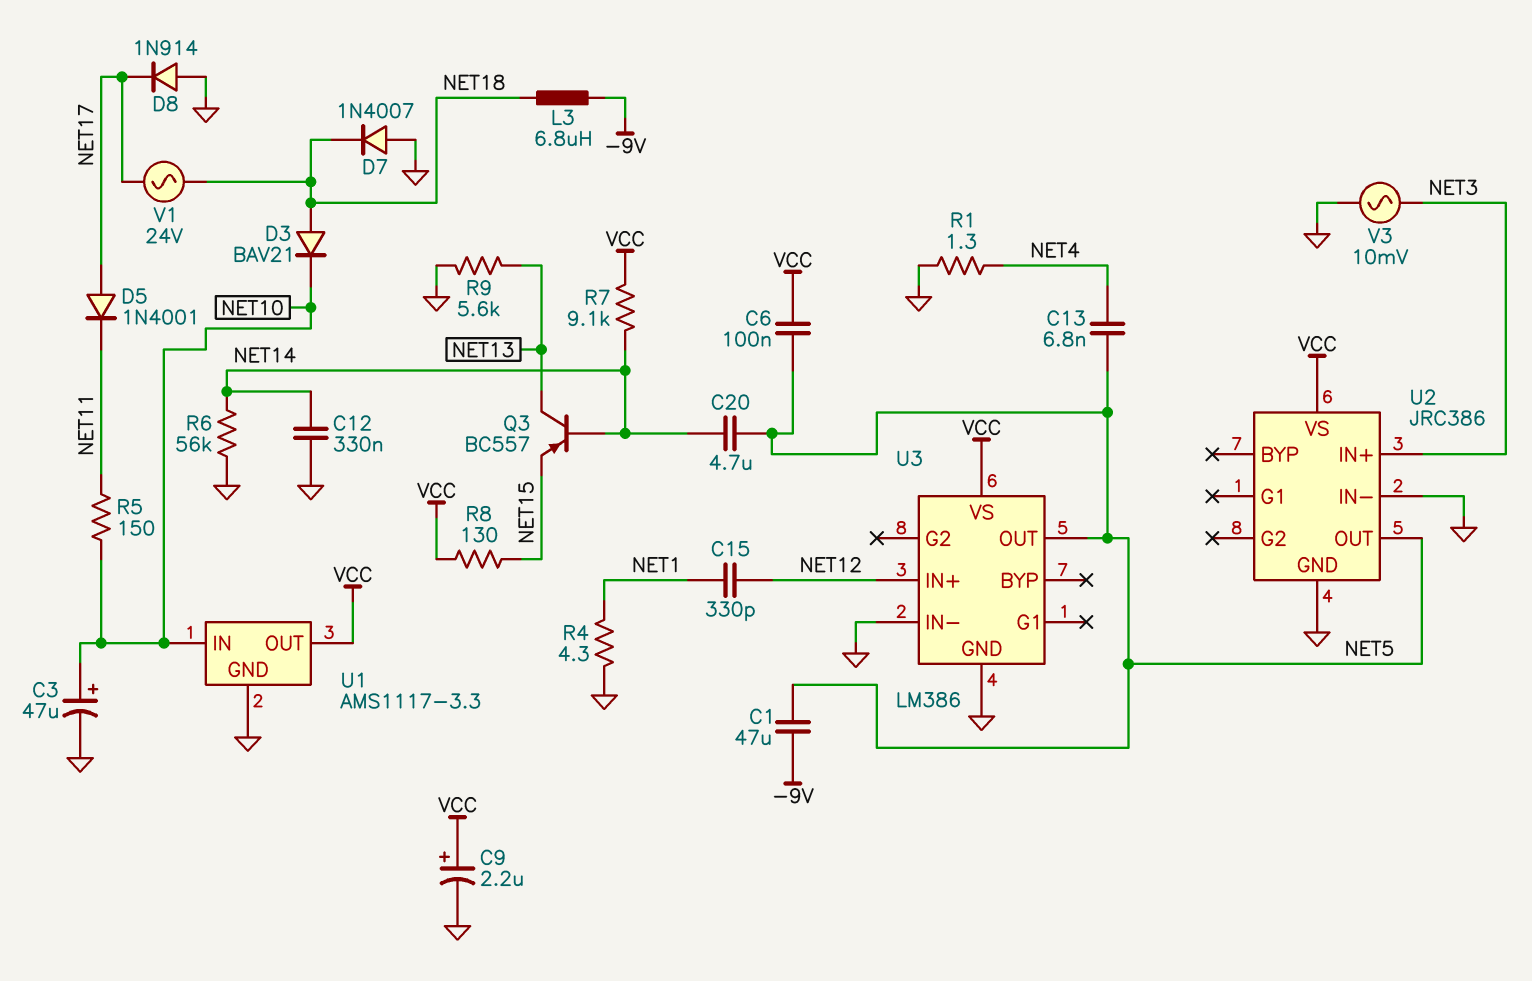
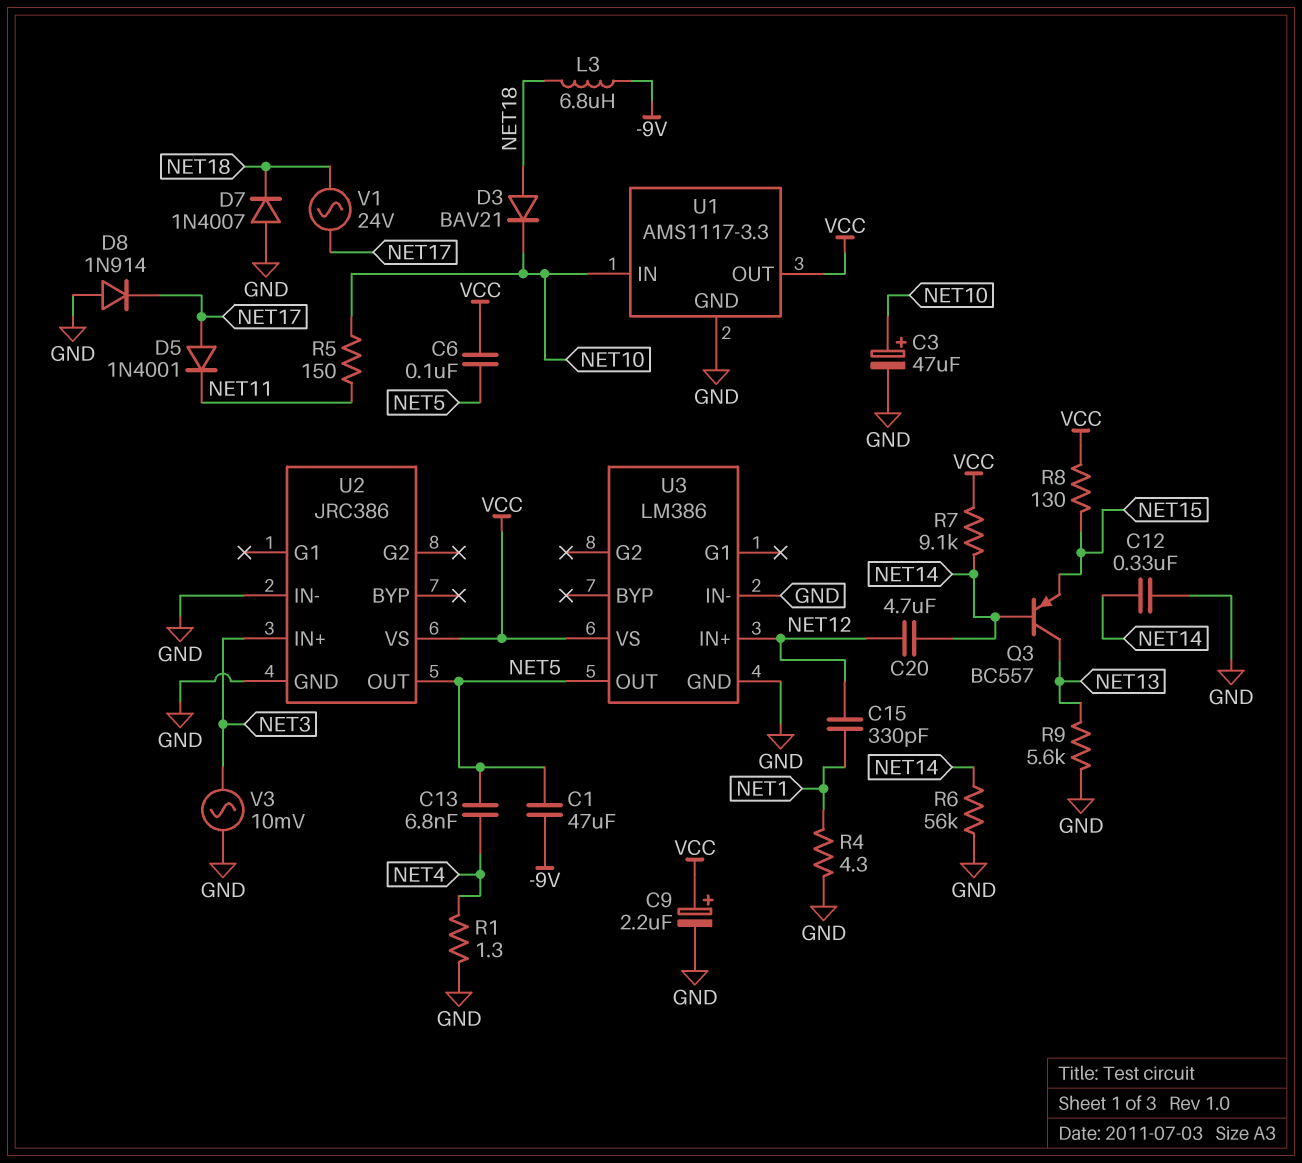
C20: 4.7uF (NET5, NET14) -> 4.7uF (NET12, NET14)

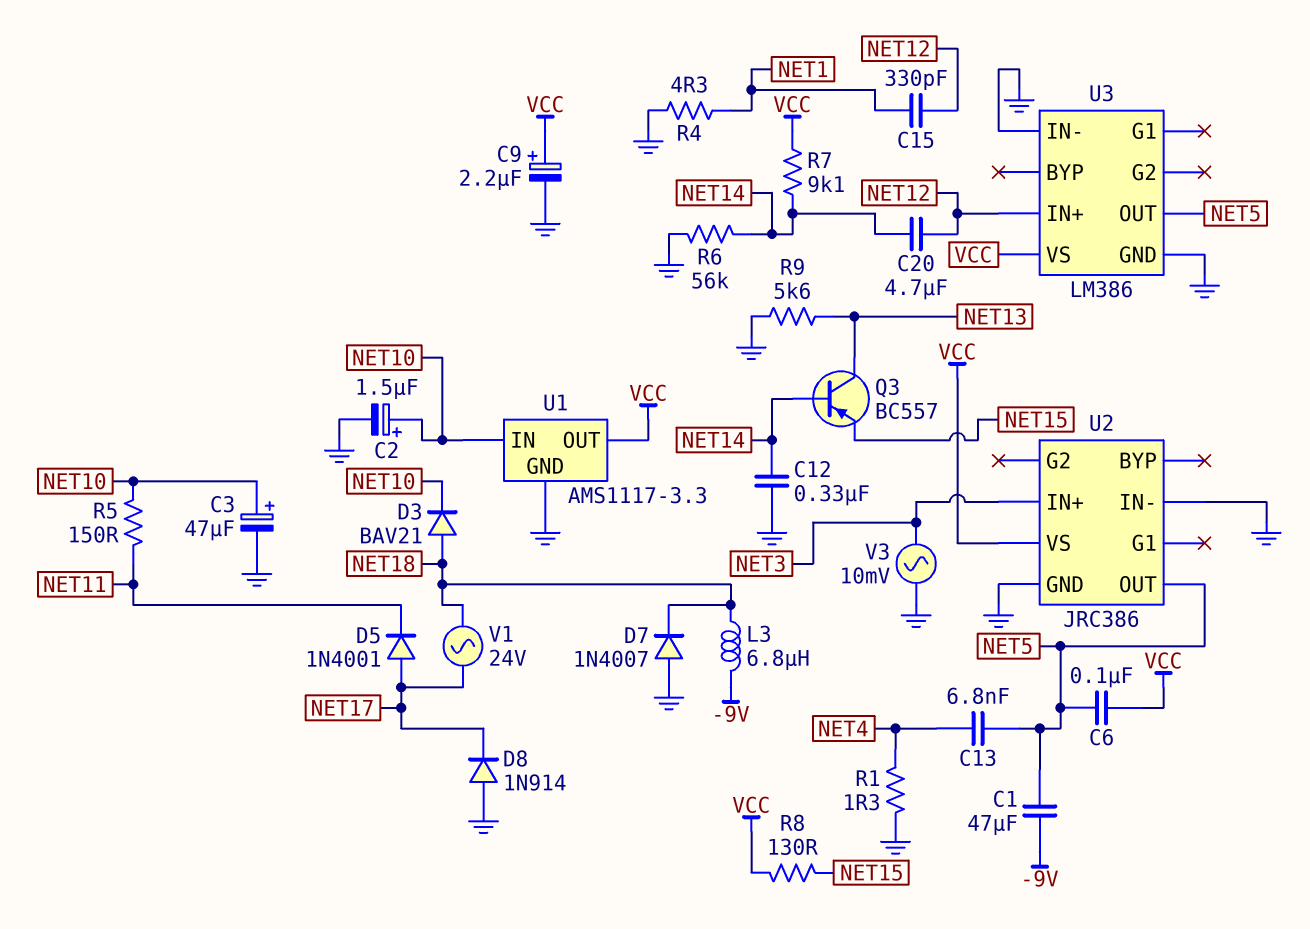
C2: none -> 1.5uF (plus NET10, minus GND)

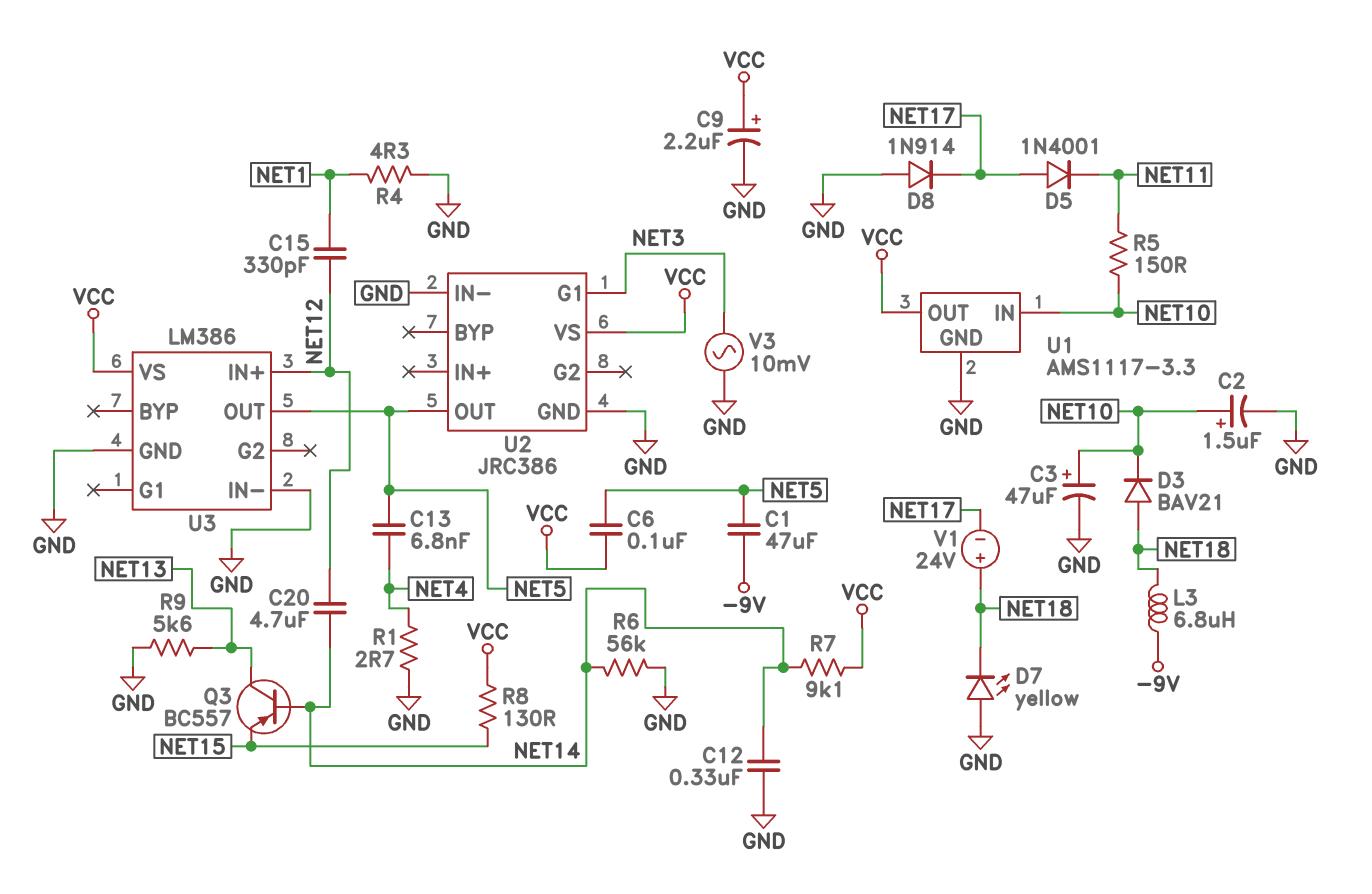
D7: diode 1N4007 (A GND, K NET18) -> LED yellow (A GND, K NET18)
R1: 1.3 (GND, NET4) -> 2.7 (GND, NET4)
U2 pin G1: none -> NET3
U2 pin IN+: NET3 -> none
V1: AC 24V (NET17, NET18) -> 24V (plus NET18, minus NET17)

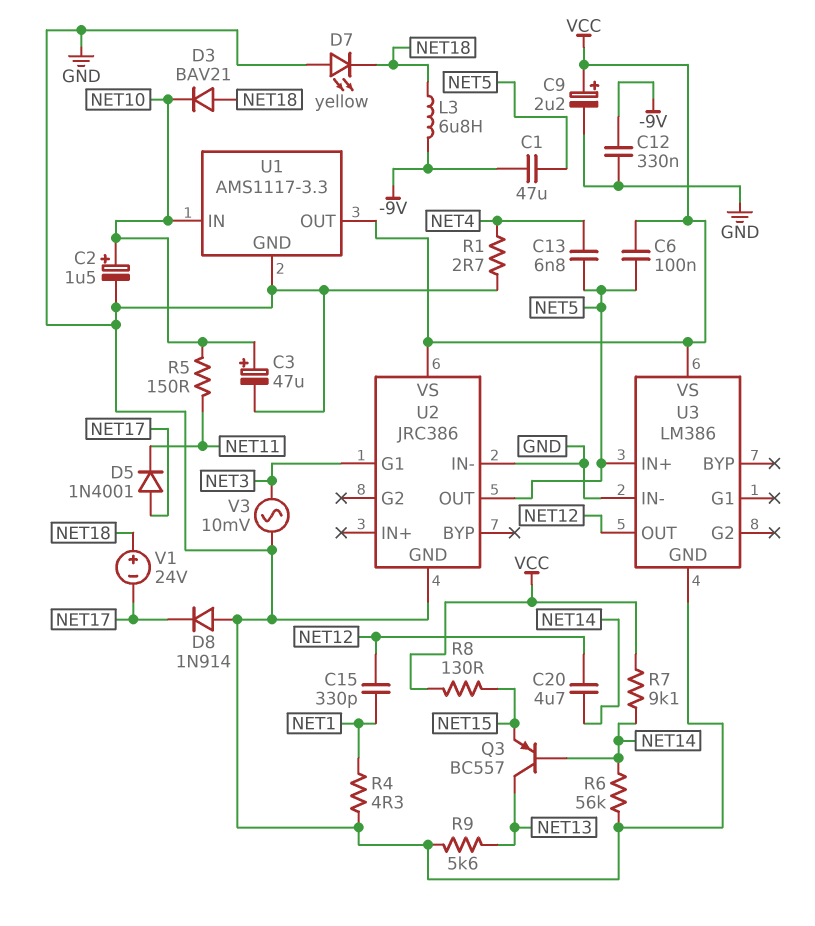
C12: 330nF (GND, NET14) -> 330nF (-9V, GND)
U3 pin IN+: NET12 -> NET5
U3 pin OUT: NET5 -> NET12

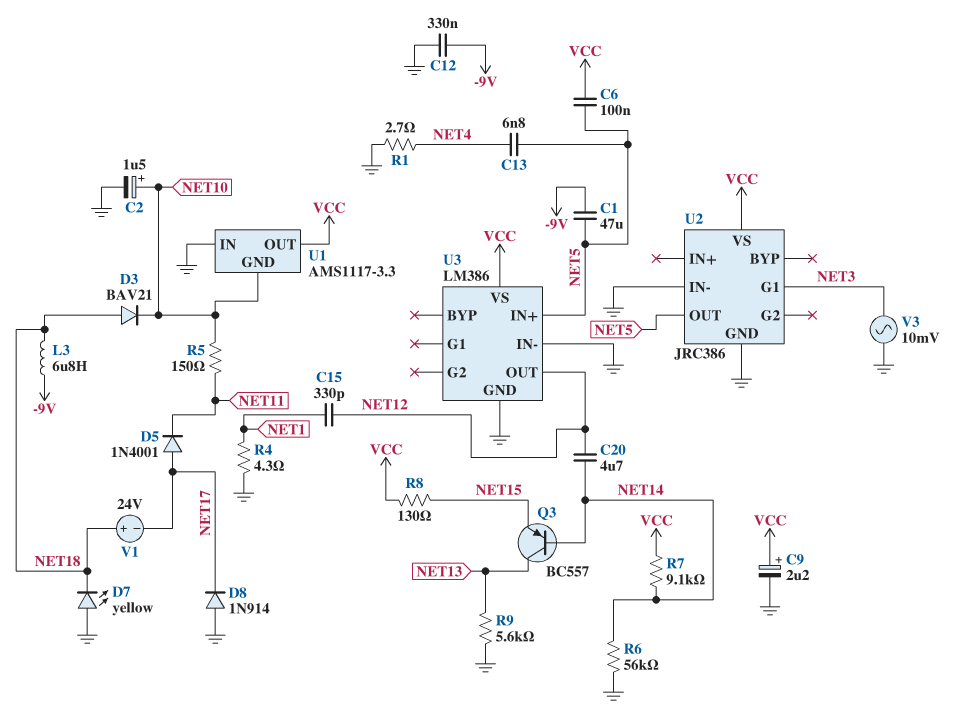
C3: 47uF (plus NET10, minus GND) -> none
U1 pin GND: GND -> NET10
U1 pin IN: NET10 -> GND

